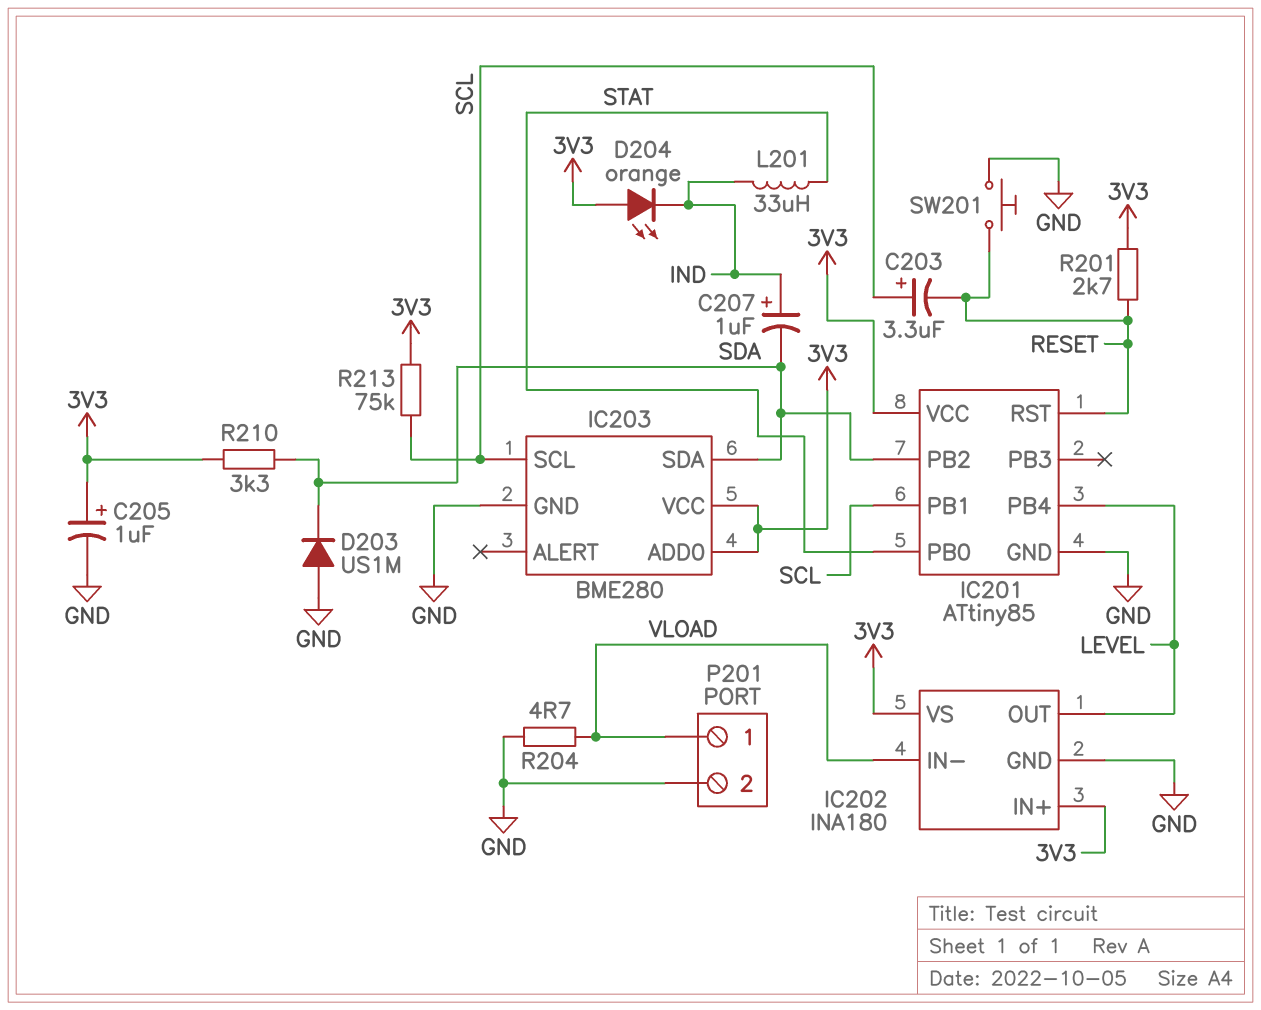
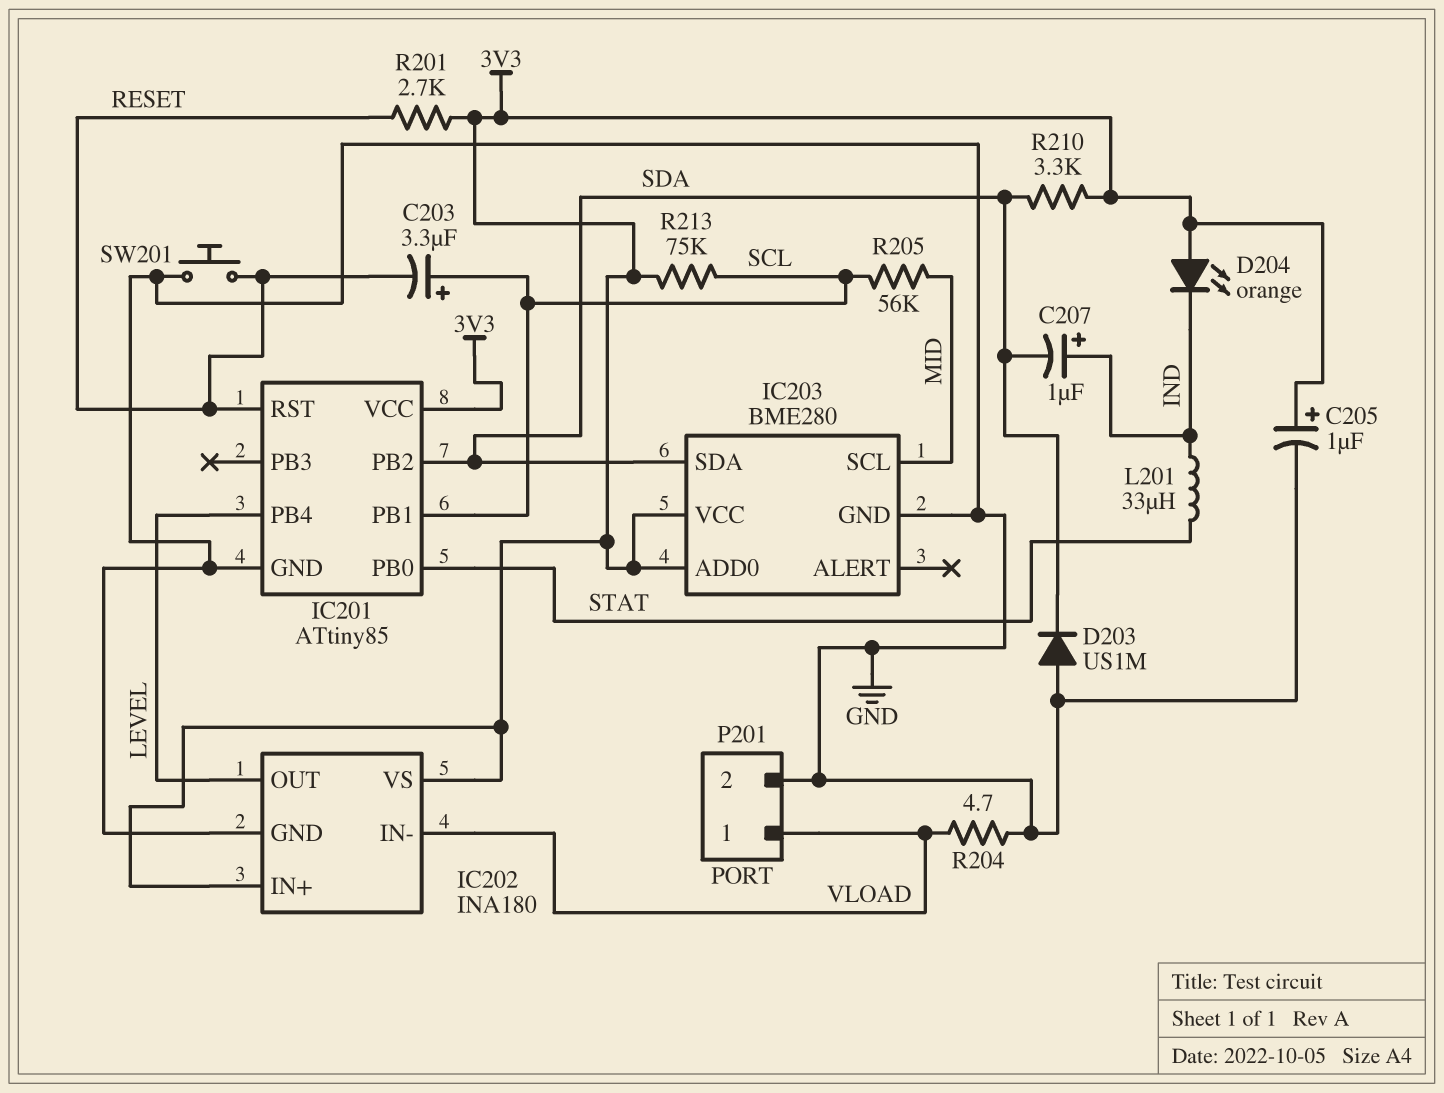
IC203 pin SCL: SCL -> MID
R205: none -> 56k (MID, SCL)

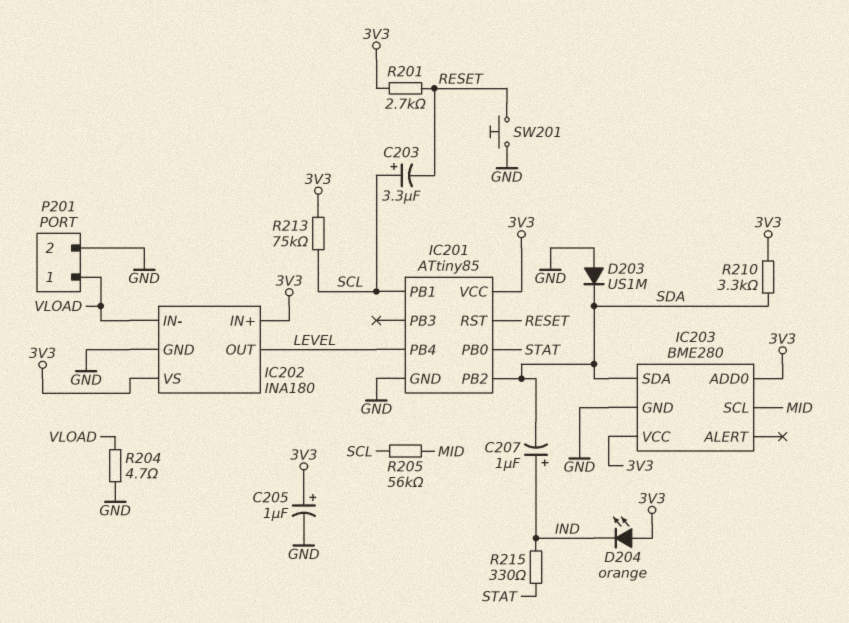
L201: 33uH (IND, STAT) -> none
R215: none -> 330 (IND, STAT)

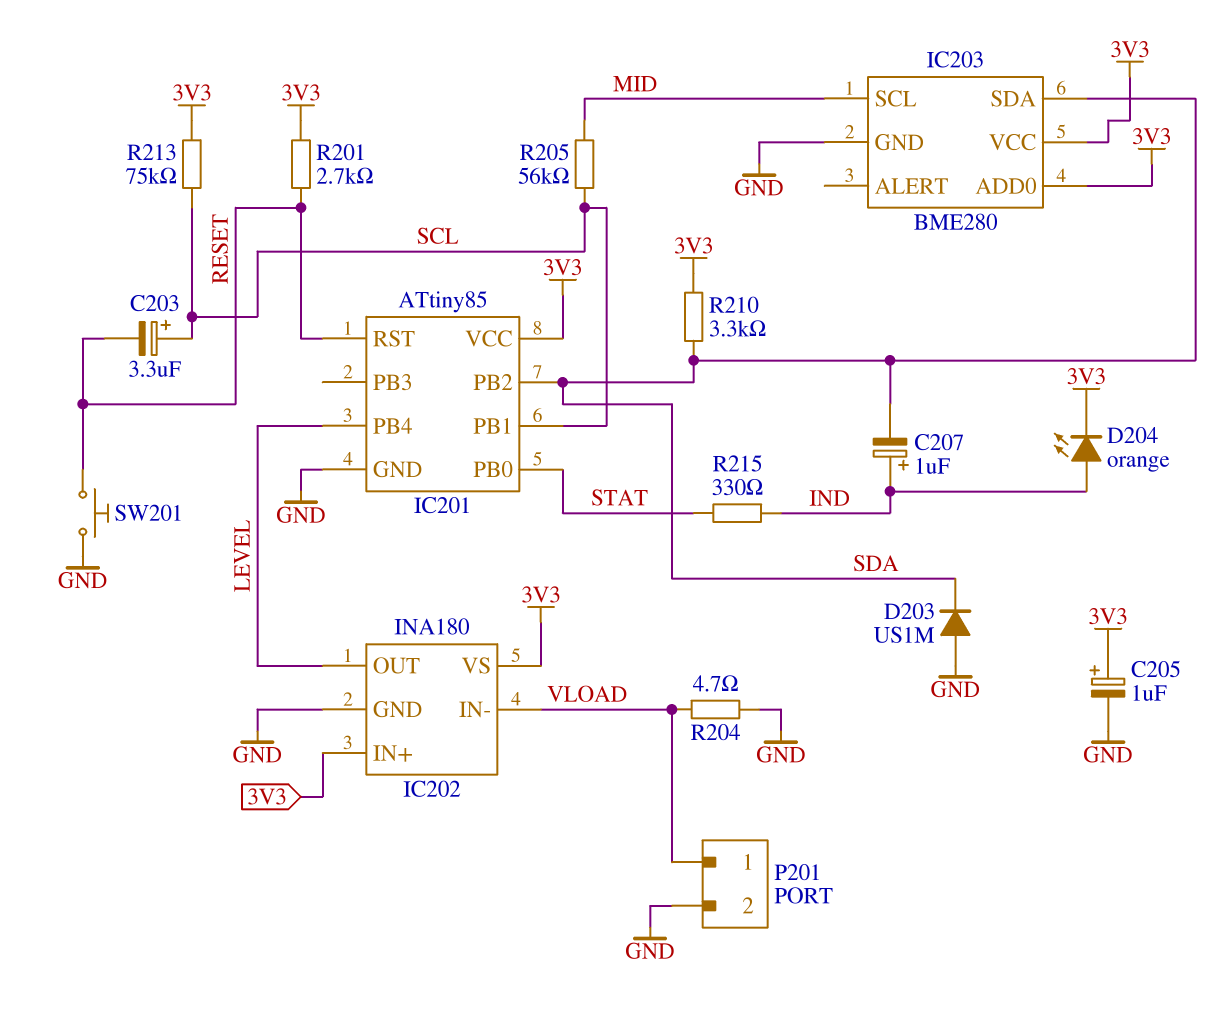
D204: LED orange (A 3V3, K IND) -> LED orange (A IND, K 3V3)

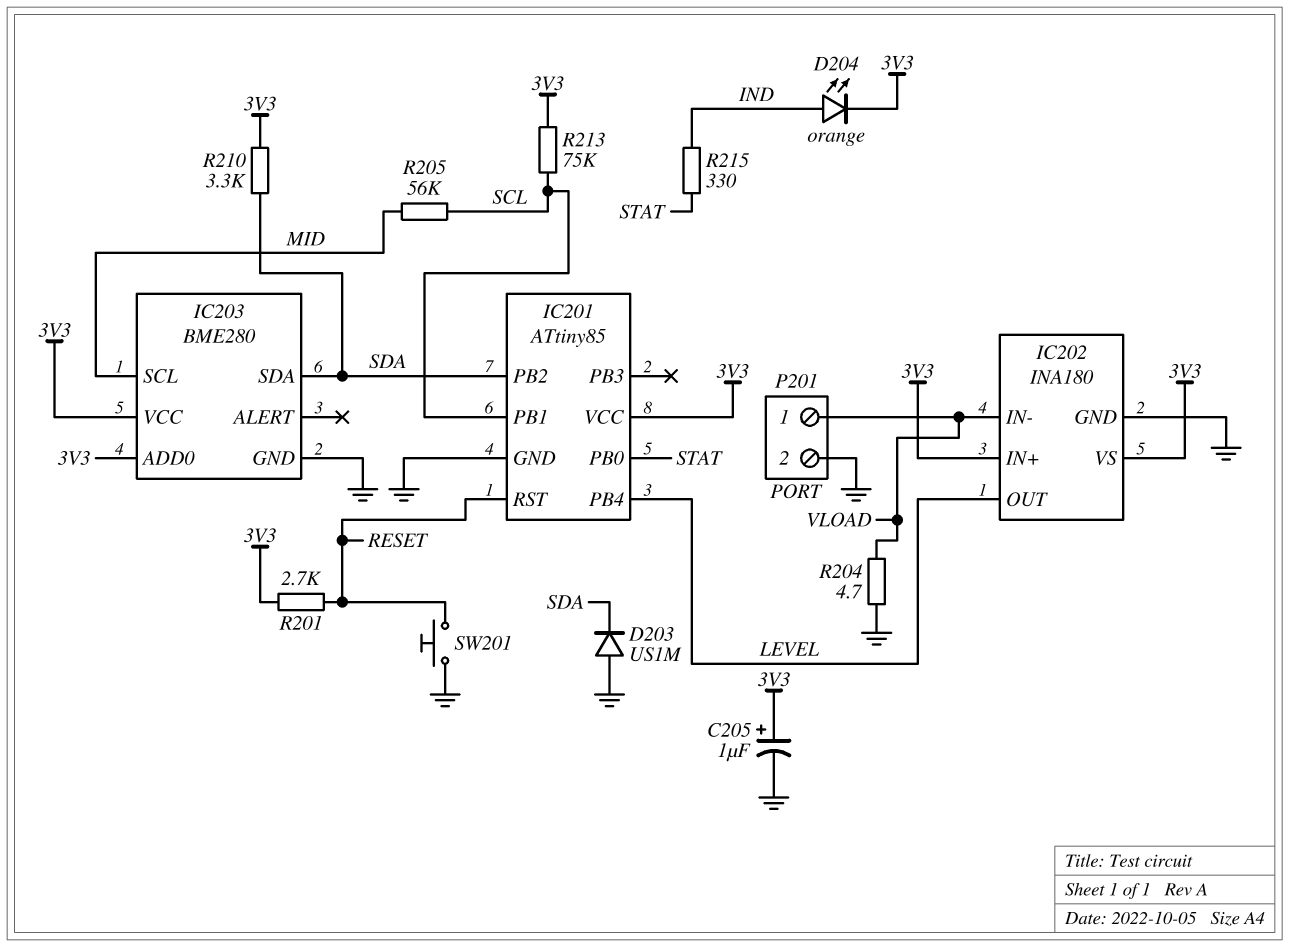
C203: 3.3uF (plus SCL, minus RESET) -> none
C207: 1uF (plus IND, minus SDA) -> none

